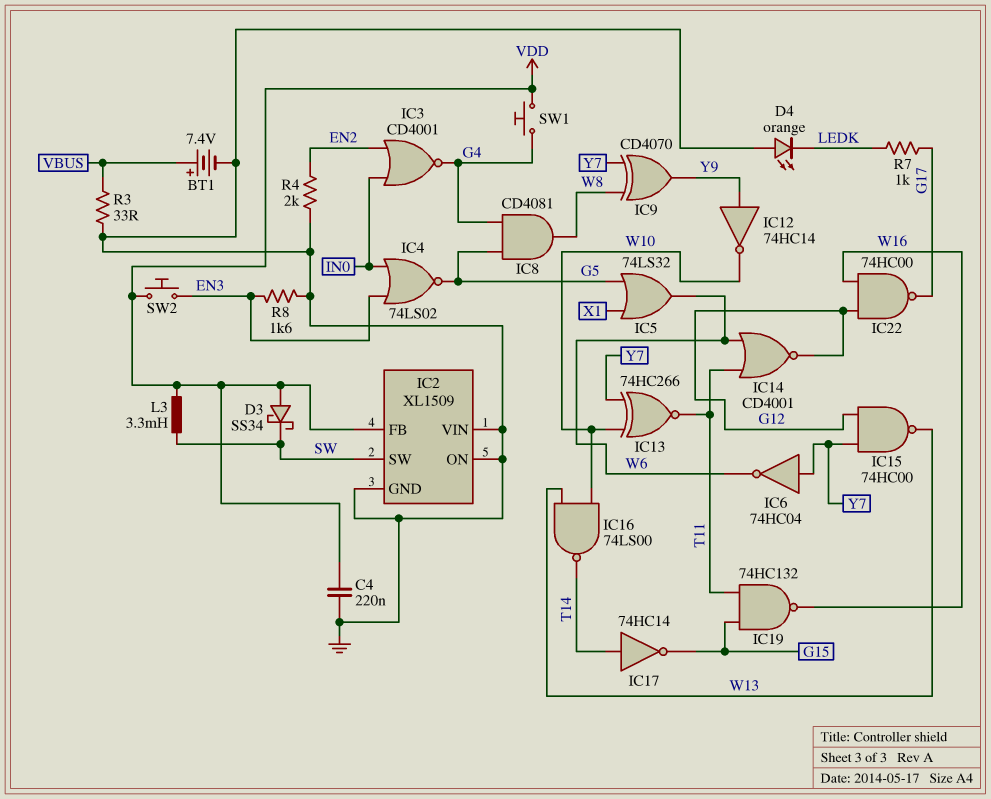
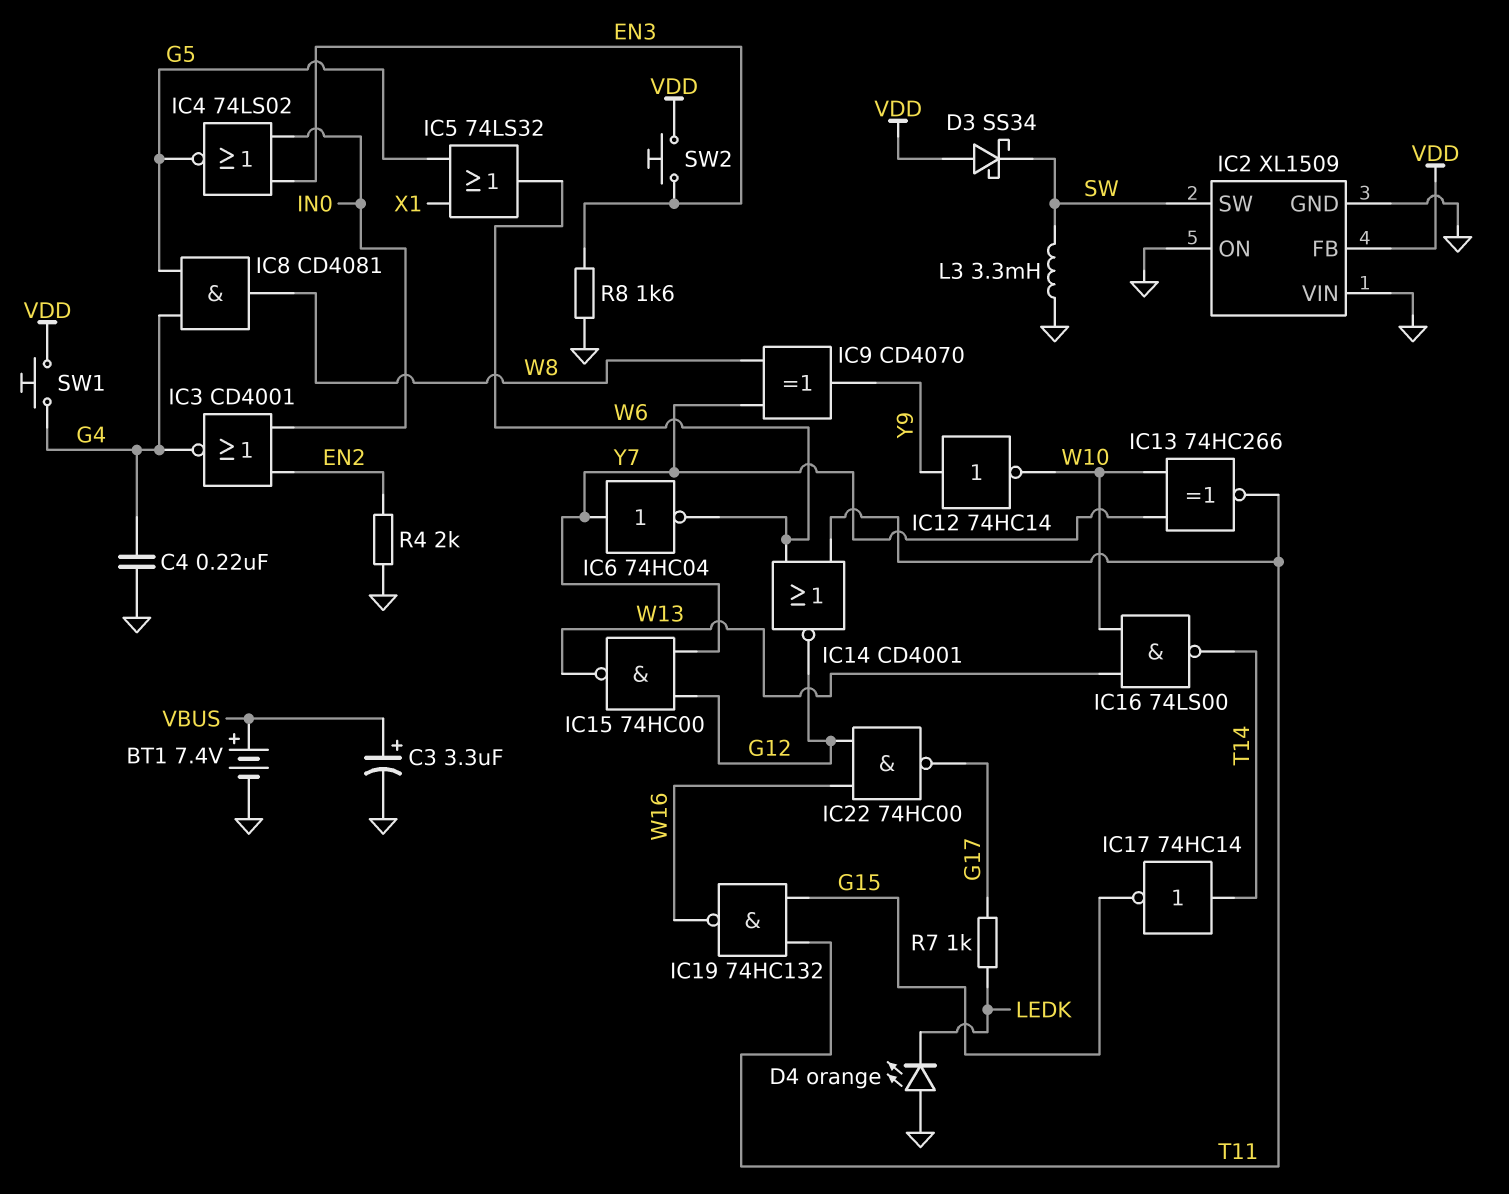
C3: none -> 3.3uF (plus VBUS, minus GND)
C4: 220nF (GND, VDD) -> 220nF (G4, GND)
L3: 3.3mH (SW, VDD) -> 3.3mH (GND, SW)
R3: 33 (GND, VBUS) -> none

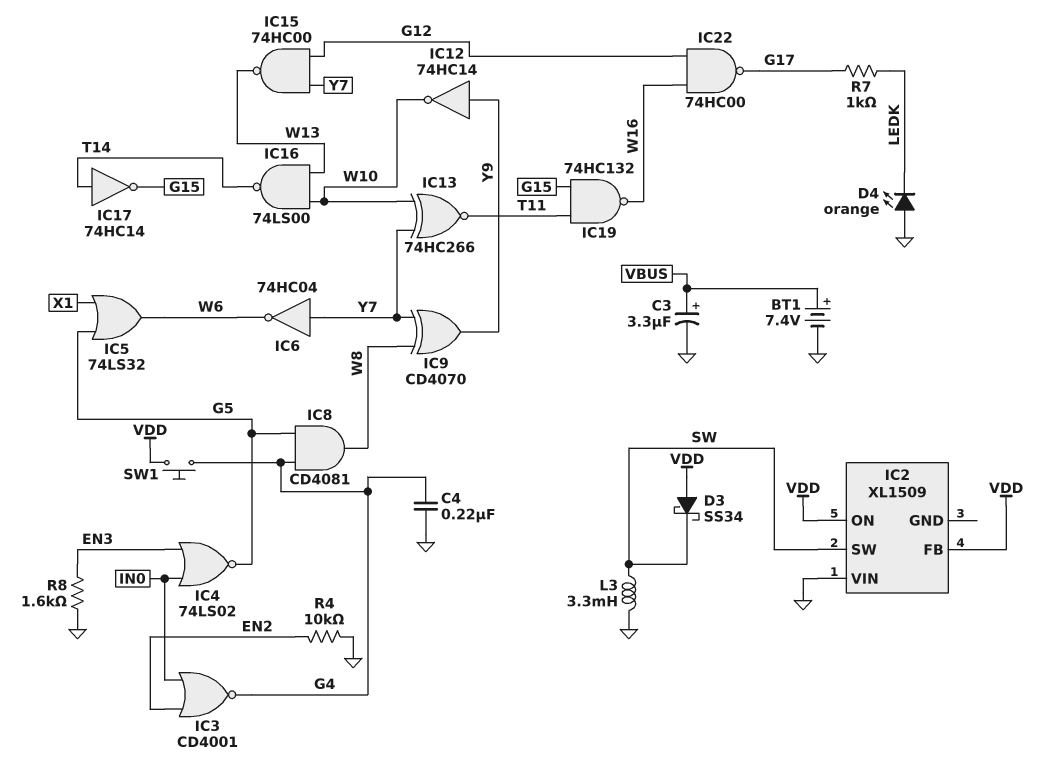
IC2 pin GND: GND -> none
IC2 pin ON: GND -> VDD
IC14: NOR CD4001 (in T11, in W6, out G12) -> none
R4: 2k (EN2, GND) -> 10k (EN2, GND)
SW2: button (EN3, VDD) -> none

